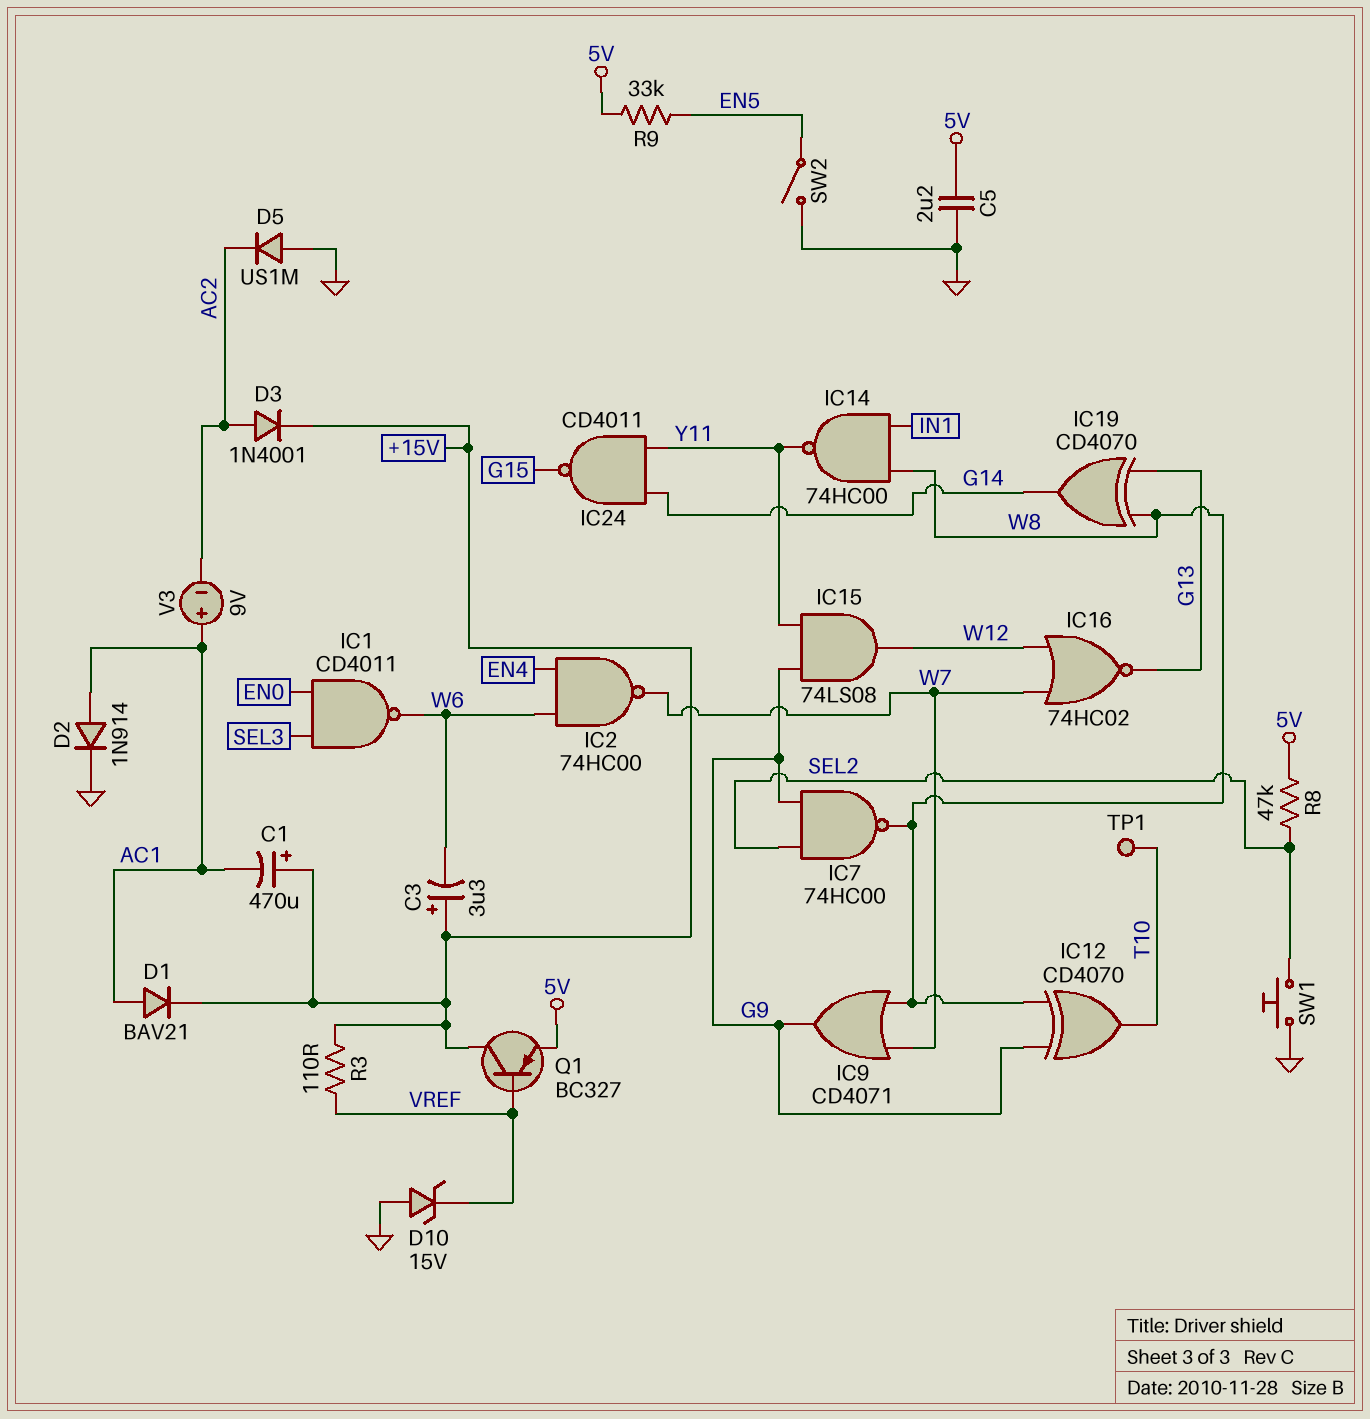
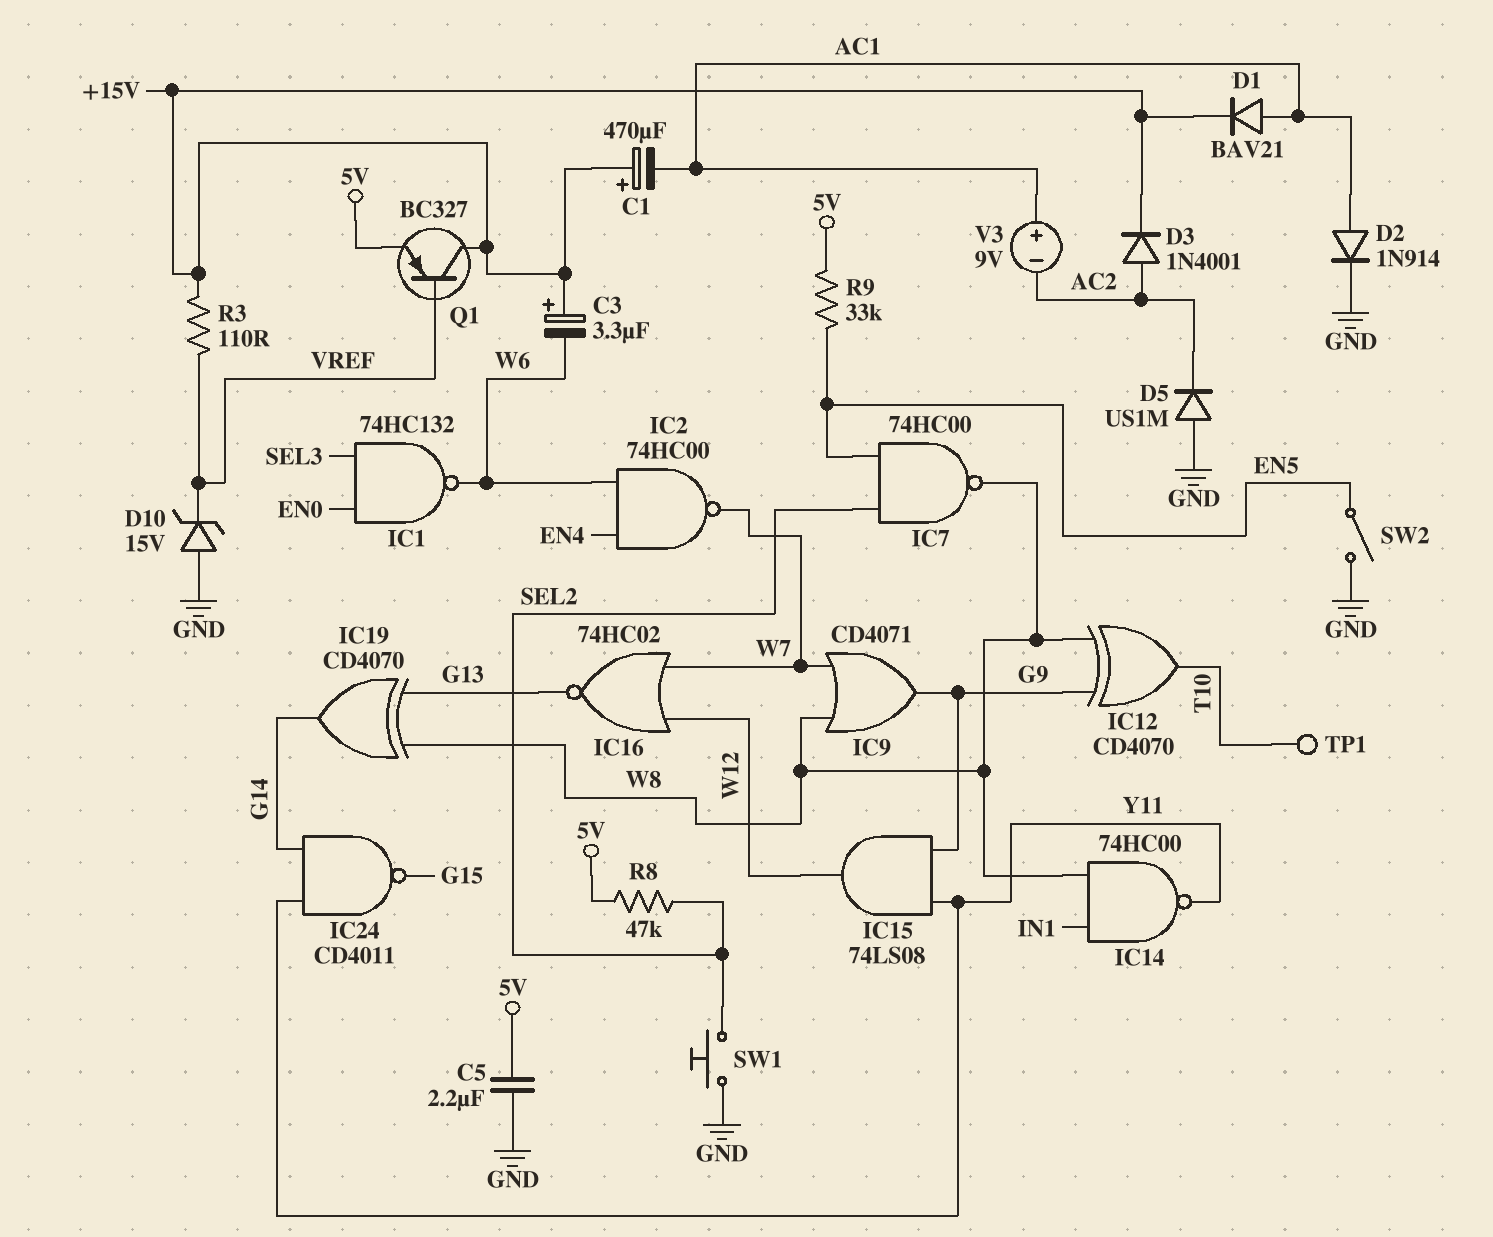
IC1: NAND CD4011 (in EN0, in SEL3, out W6) -> NAND 74HC132 (in EN0, in SEL3, out W6)
IC7: NAND 74HC00 (in G9, in SEL2, out W8) -> NAND 74HC00 (in EN5, in SEL2, out W8)

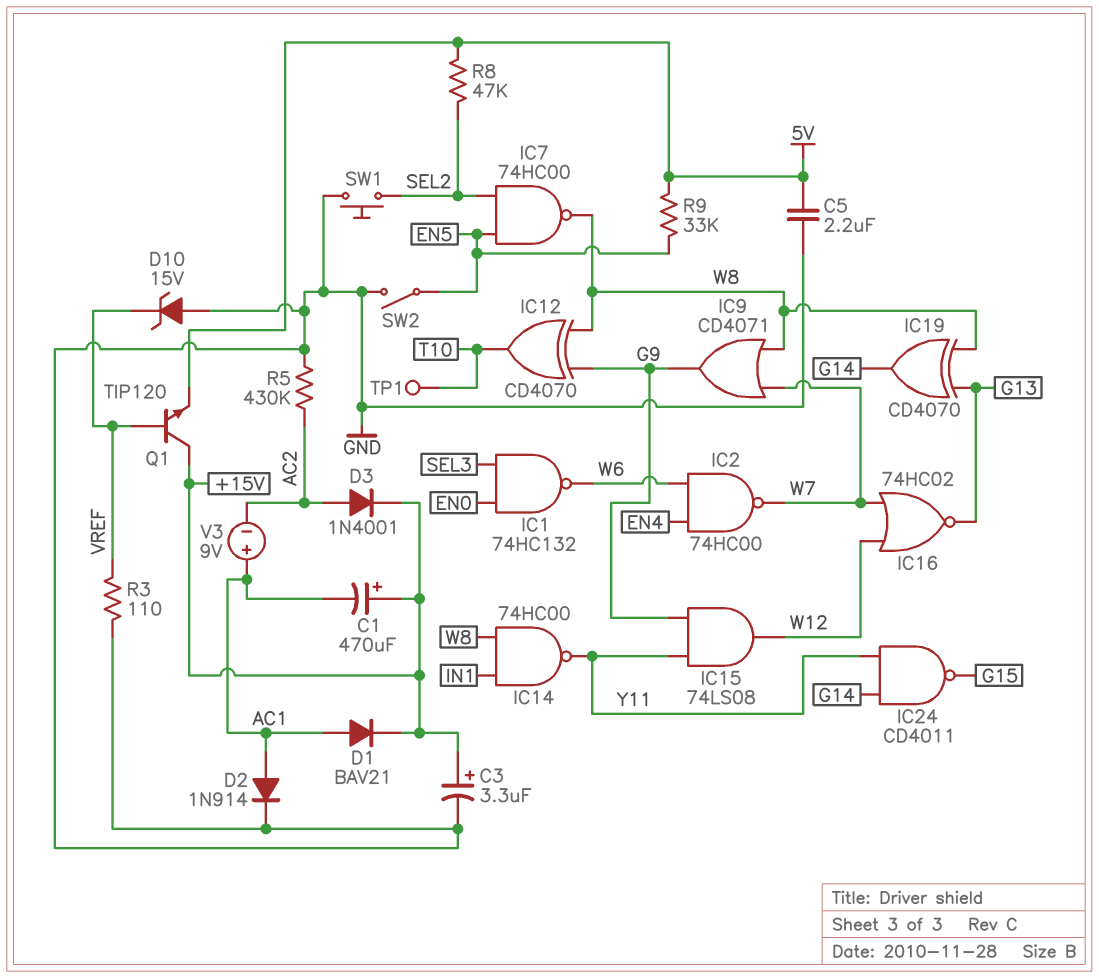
C3: 3.3uF (plus +15V, minus W6) -> 3.3uF (plus +15V, minus GND)
D5: diode US1M (A GND, K AC2) -> none
Q1: PNP BC327 (B VREF, C +15V, E 5V) -> NPN TIP120 (B VREF, C +15V, E 5V)
R3: 110 (+15V, VREF) -> 110 (GND, VREF)
R5: none -> 430k (AC2, GND)

